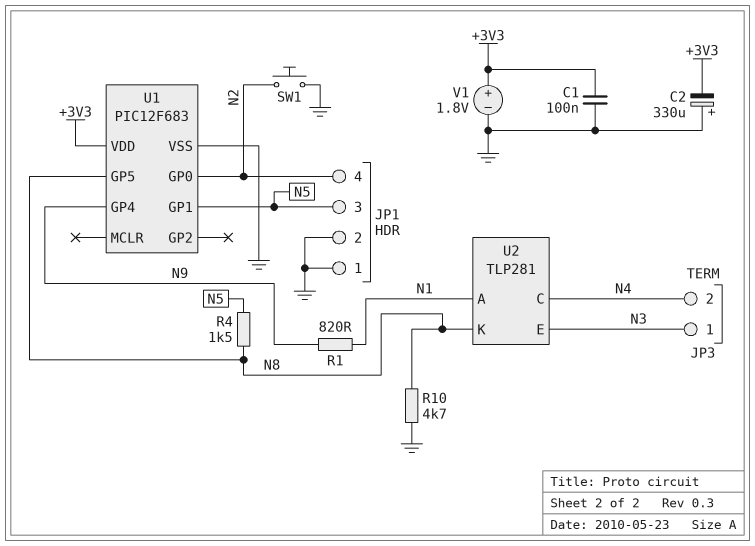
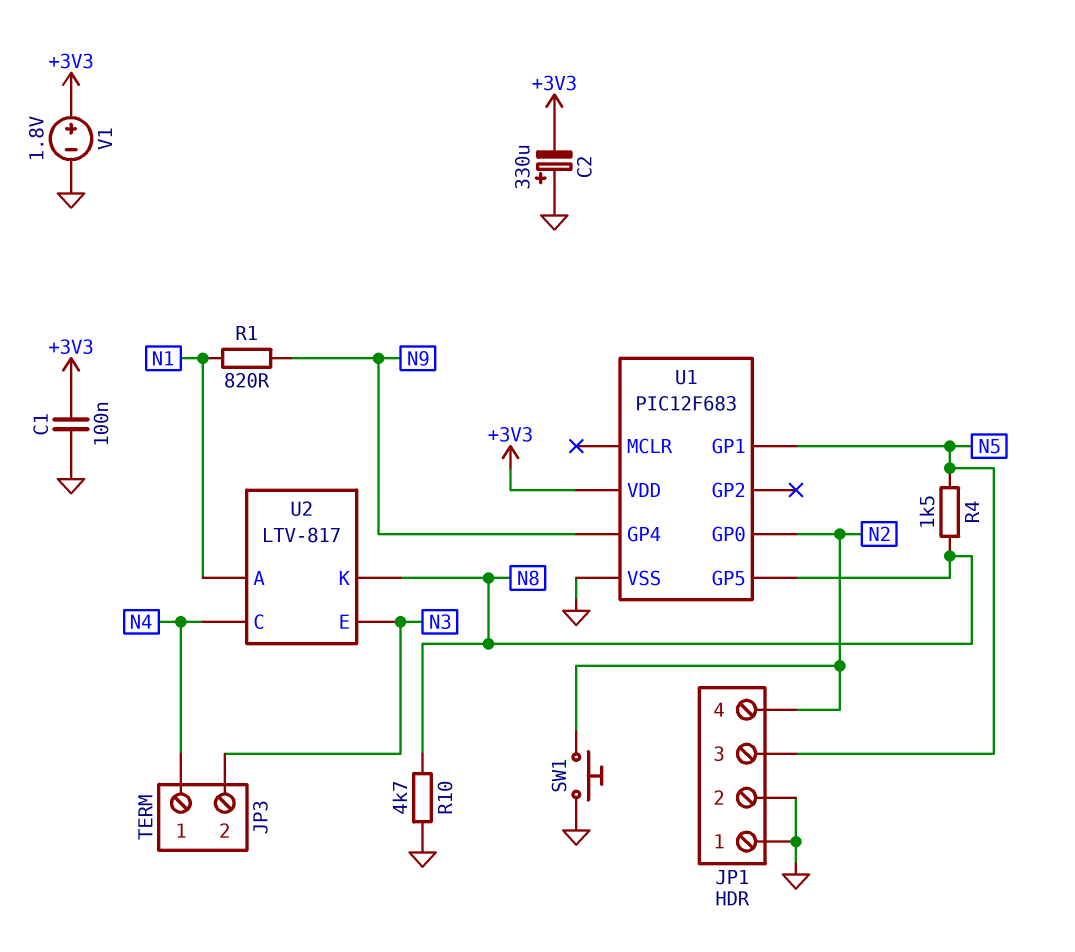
JP3 pin 1: N3 -> N4
JP3 pin 2: N4 -> N3
U2: TLP281 -> LTV-817

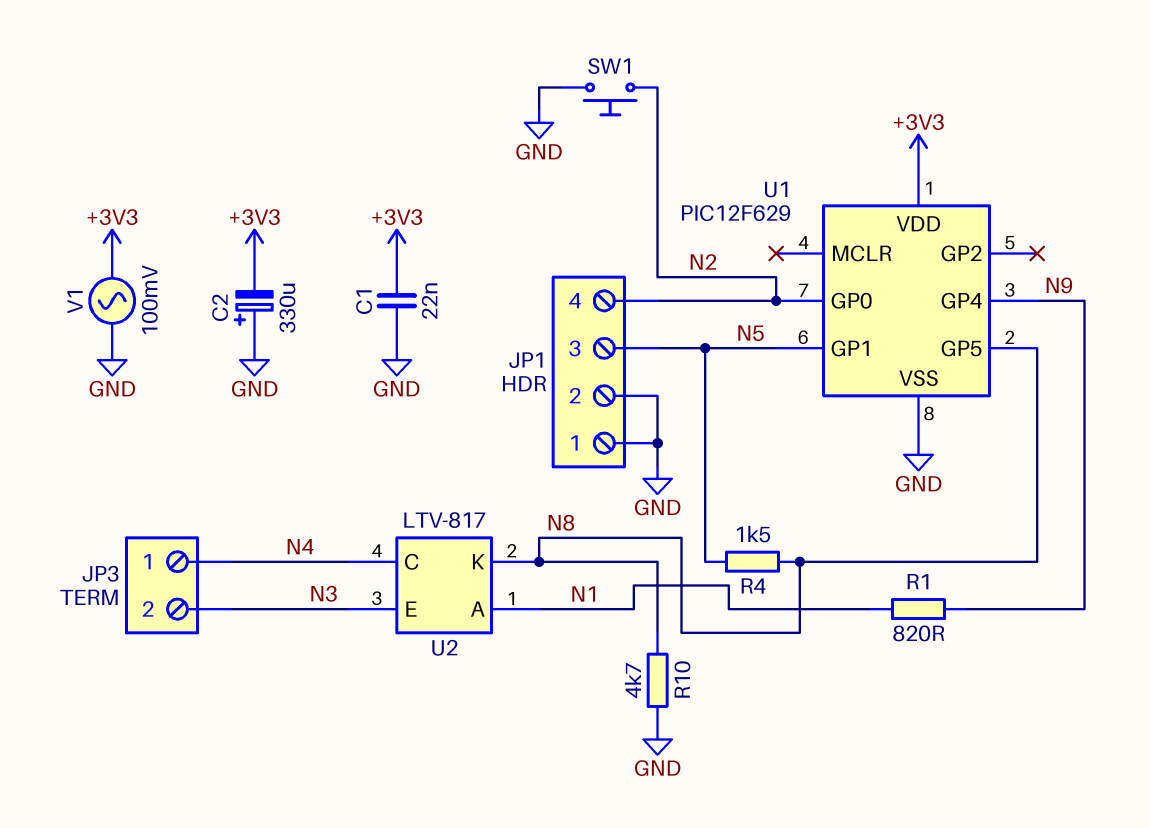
C1: 100nF (+3V3, GND) -> 22nF (+3V3, GND)
U1: PIC12F683 -> PIC12F629
V1: 1.8V (plus +3V3, minus GND) -> AC 100mV (+3V3, GND)

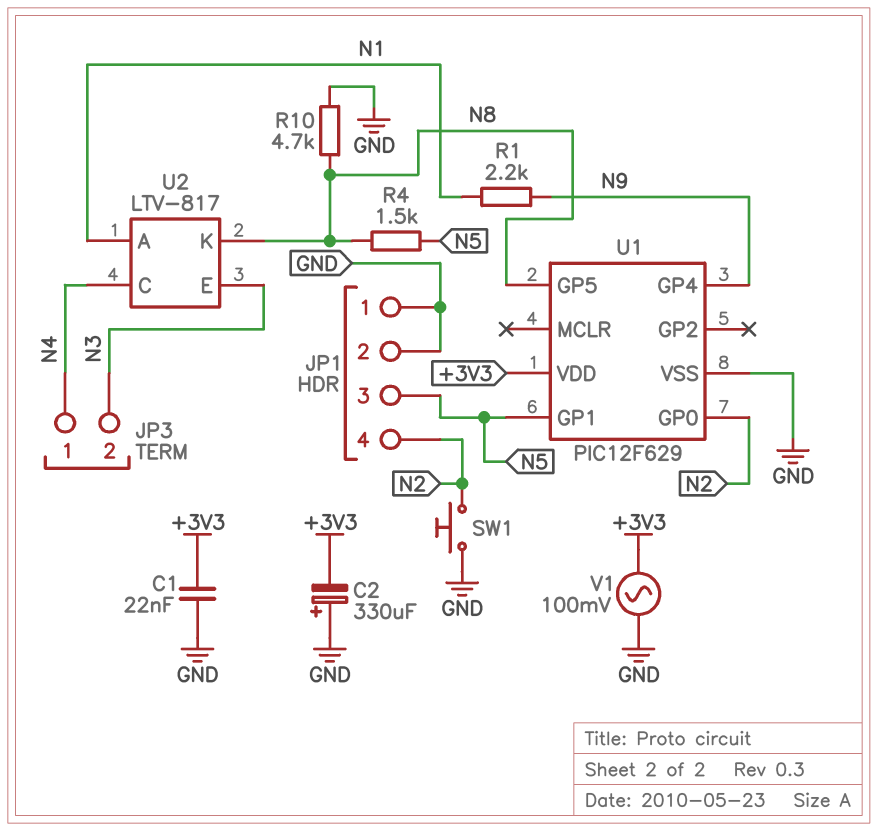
R1: 820 (N1, N9) -> 2.2k (N1, N9)

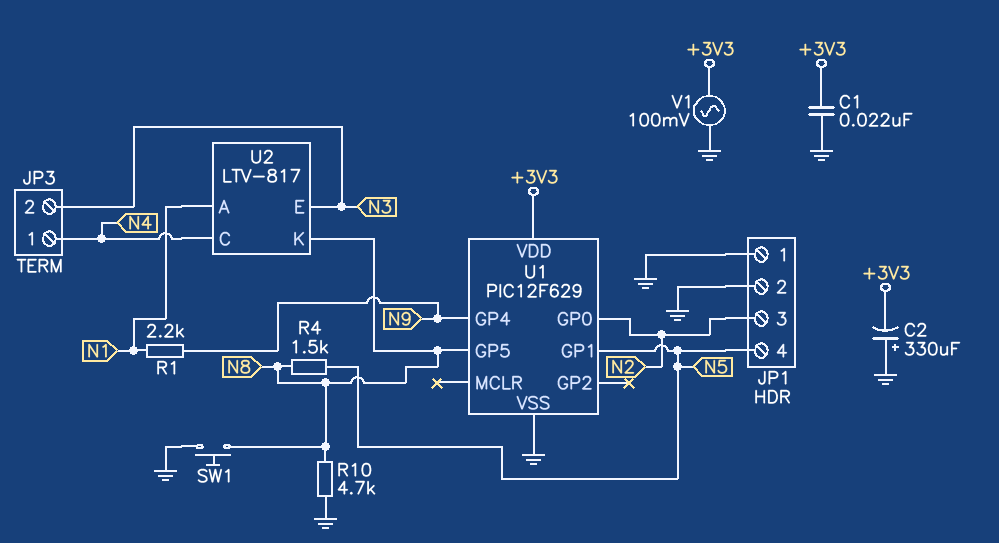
JP1 pin 3: N5 -> N2
JP1 pin 4: N2 -> N5
SW1: button (GND, N2) -> button (GND, N8)

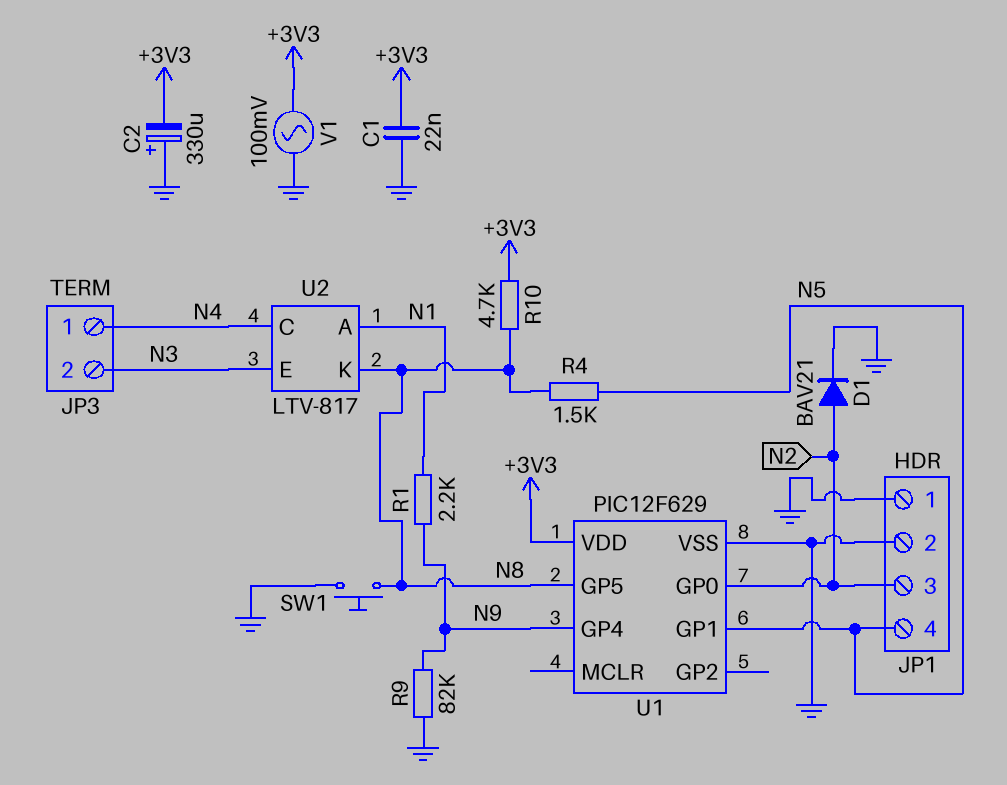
D1: none -> diode BAV21 (A N2, K GND)
R9: none -> 82k (GND, N9)
R10: 4.7k (GND, N8) -> 4.7k (+3V3, N8)

